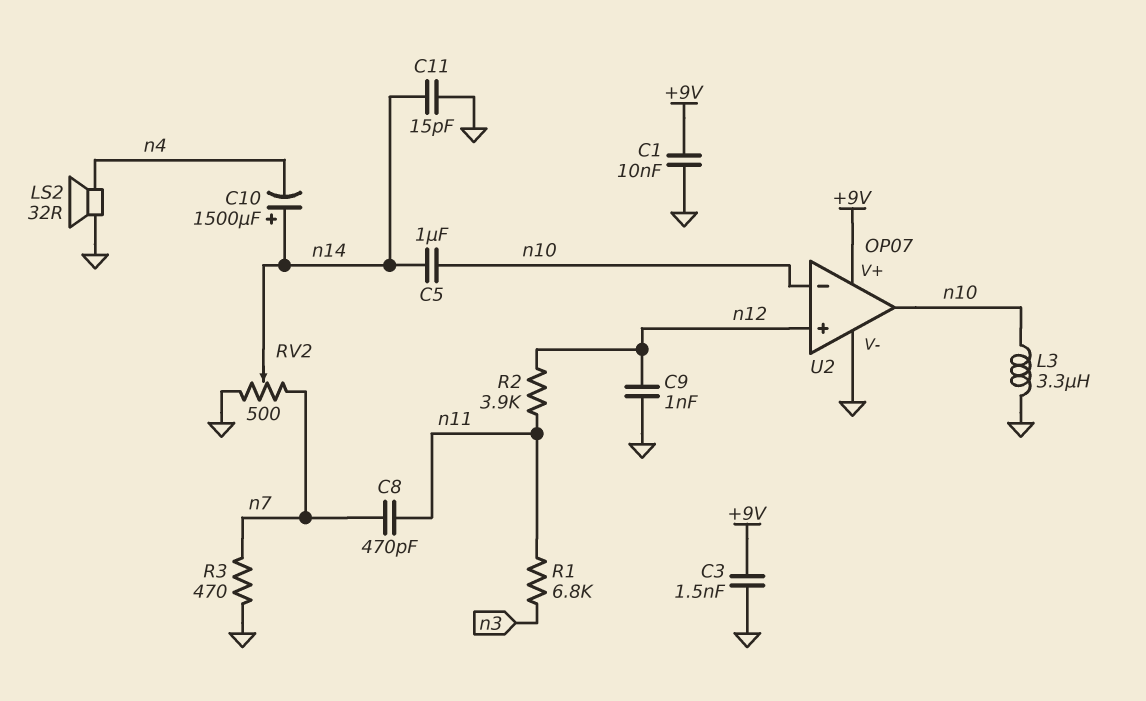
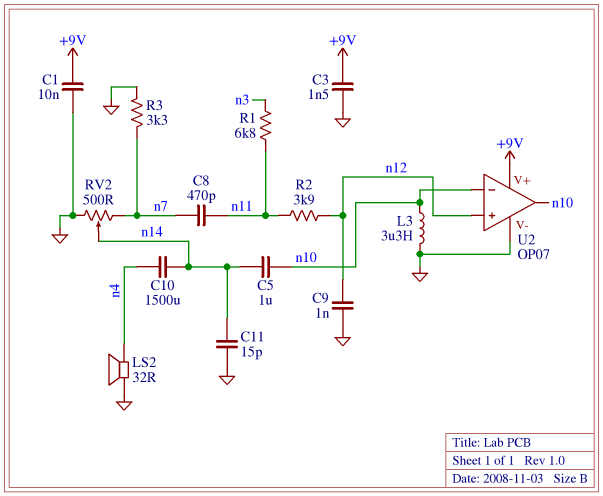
C10: 1500uF (plus n14, minus n4) -> 1500uF (n4, n14)
R3: 470 (GND, n7) -> 3.3k (GND, n7)

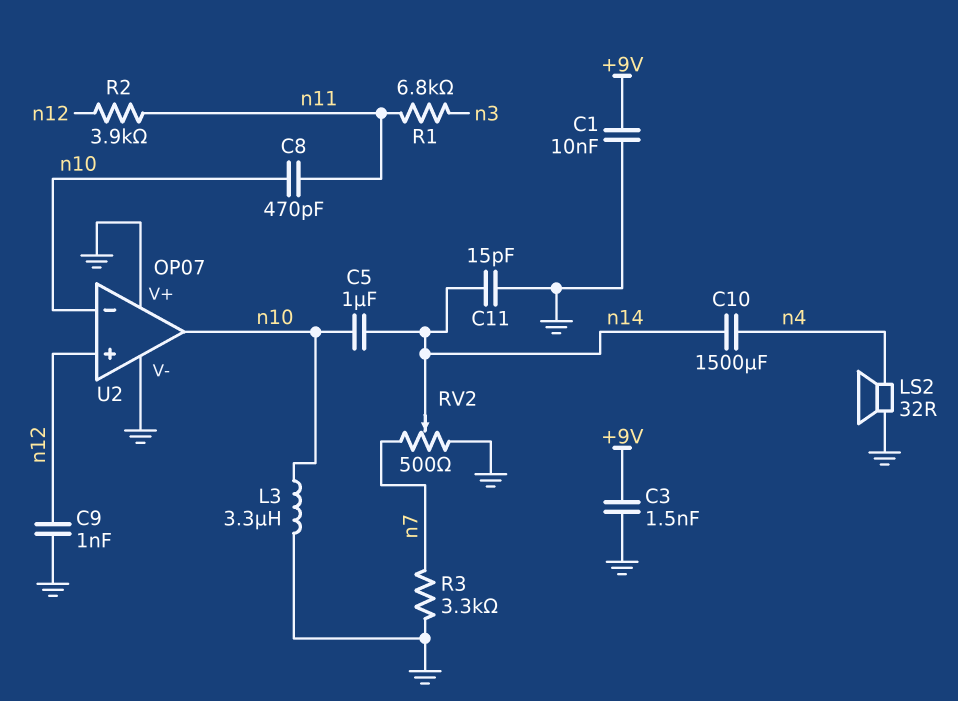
C8: 470pF (n7, n11) -> 470pF (n10, n11)
U2 pin V+: +9V -> GND

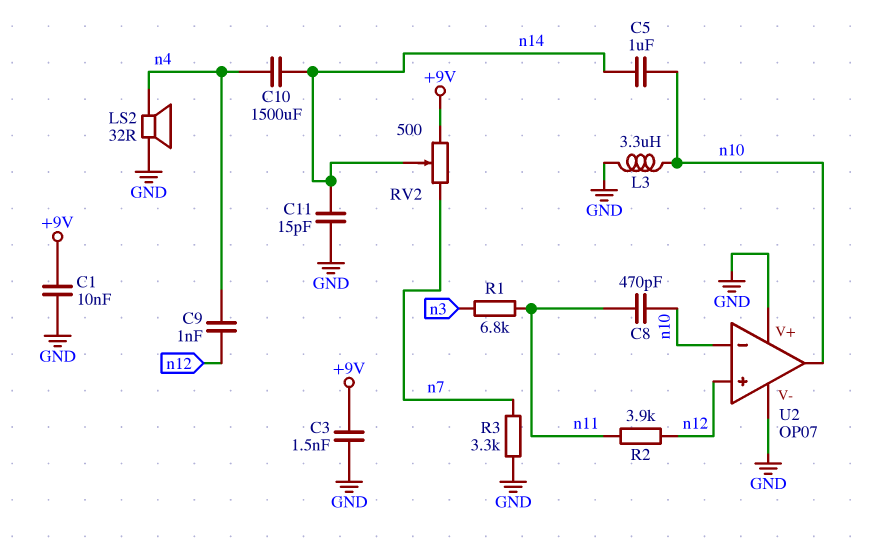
C9: 1nF (GND, n12) -> 1nF (n4, n12)
RV2: 500 (GND, n7, wiper n14) -> 500 (+9V, n7, wiper n14)

